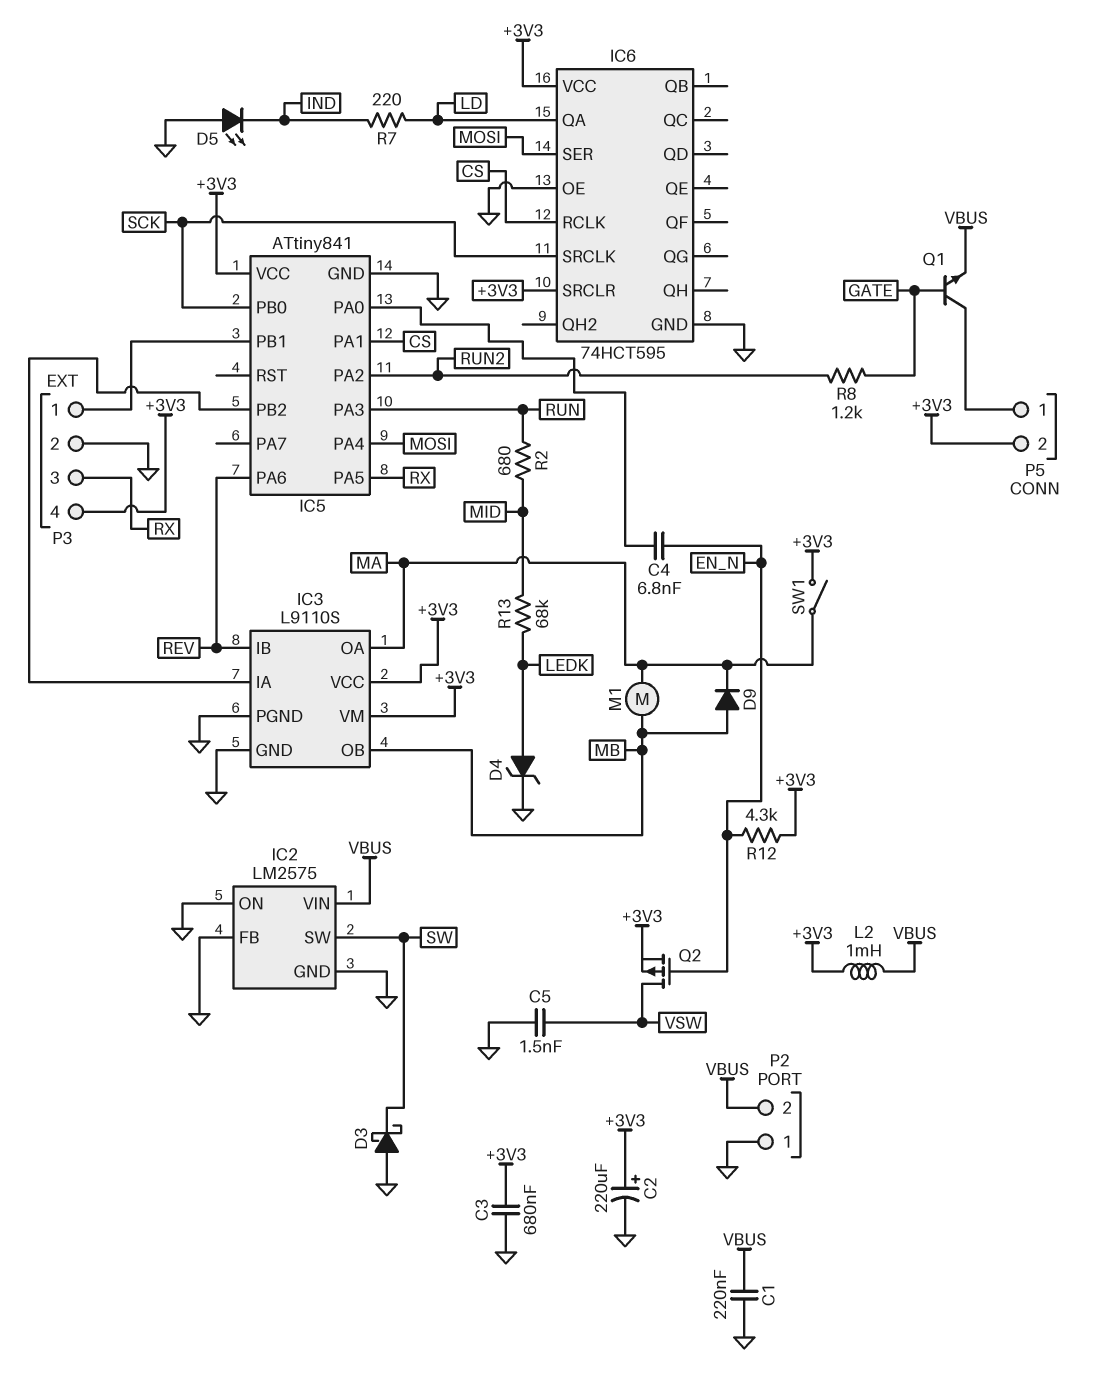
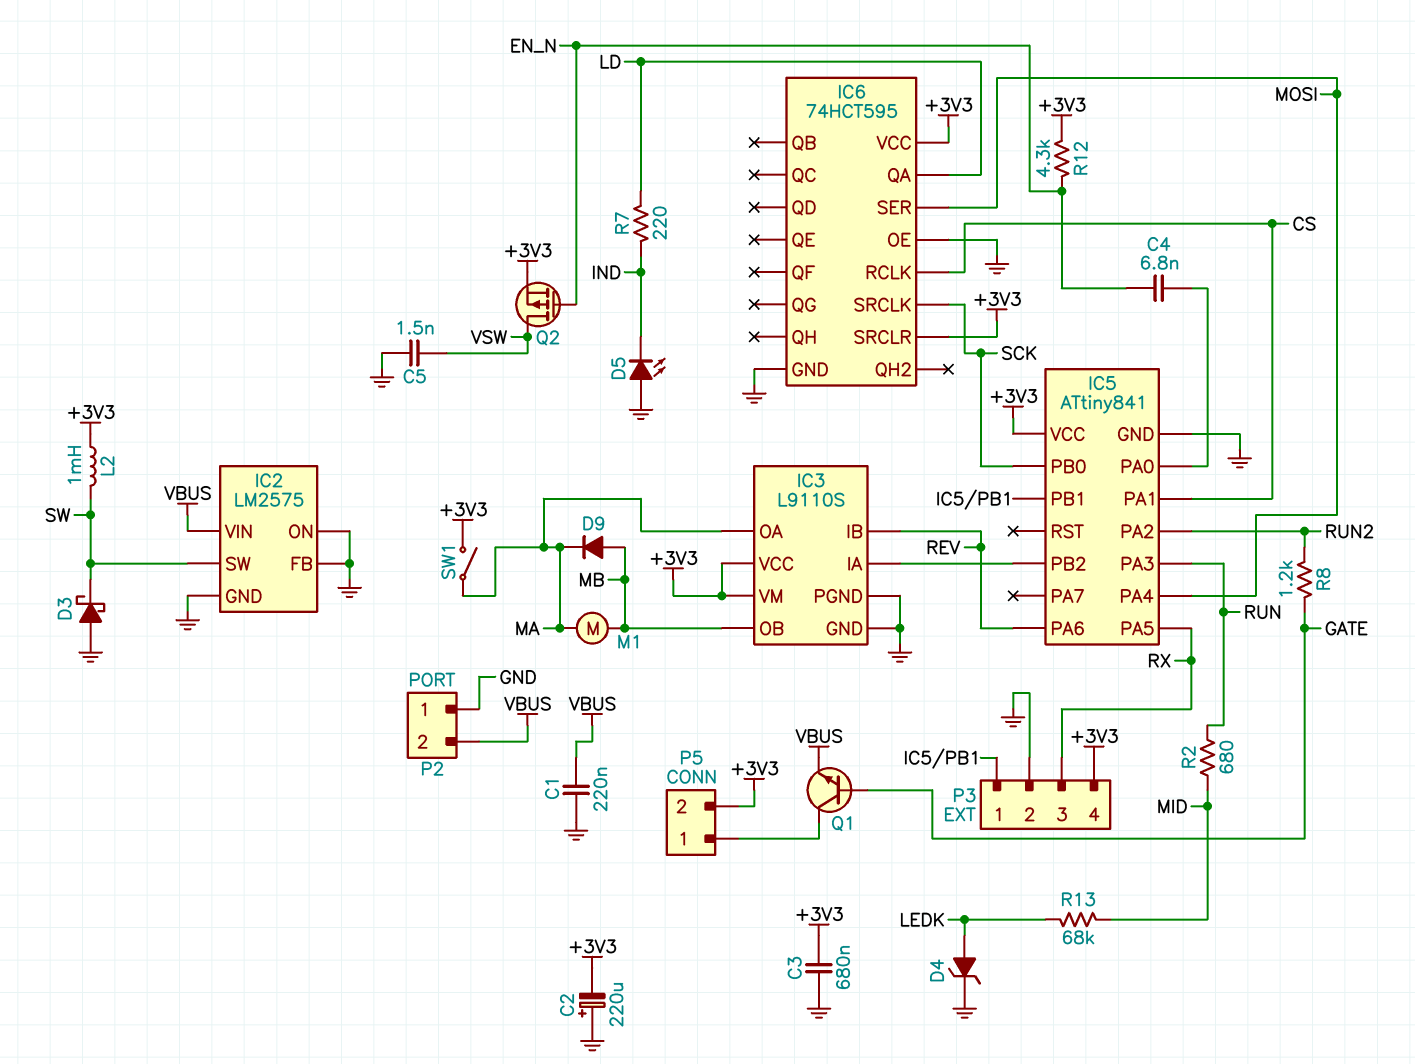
C2: 220uF (plus +3V3, minus GND) -> 220uF (plus GND, minus +3V3)
L2: 1mH (+3V3, VBUS) -> 1mH (+3V3, SW)

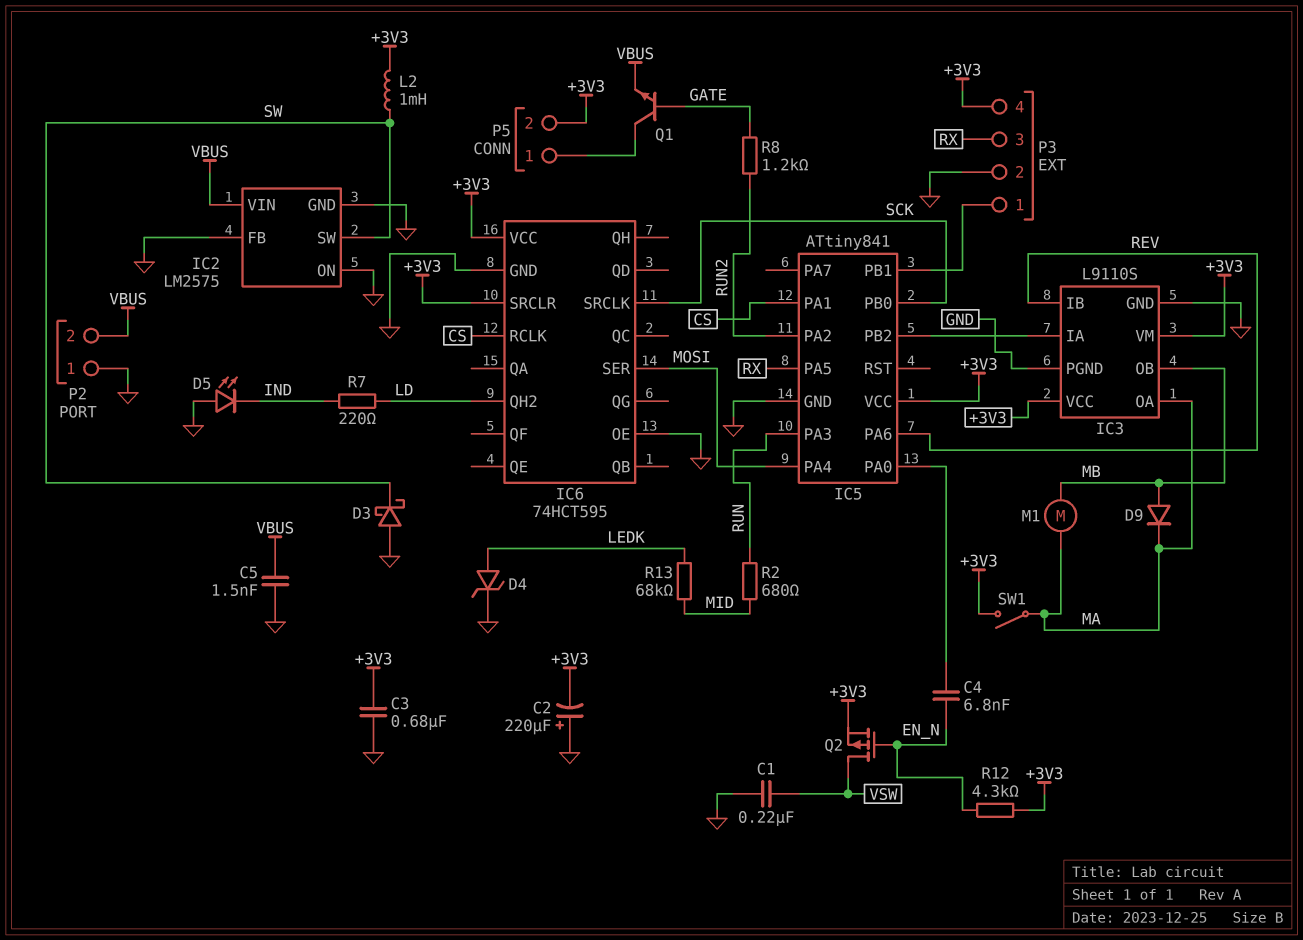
C1: 220nF (GND, VBUS) -> 220nF (GND, VSW)
C5: 1.5nF (GND, VSW) -> 1.5nF (GND, VBUS)
IC6 pin QA: LD -> none
IC6 pin QH2: none -> LD

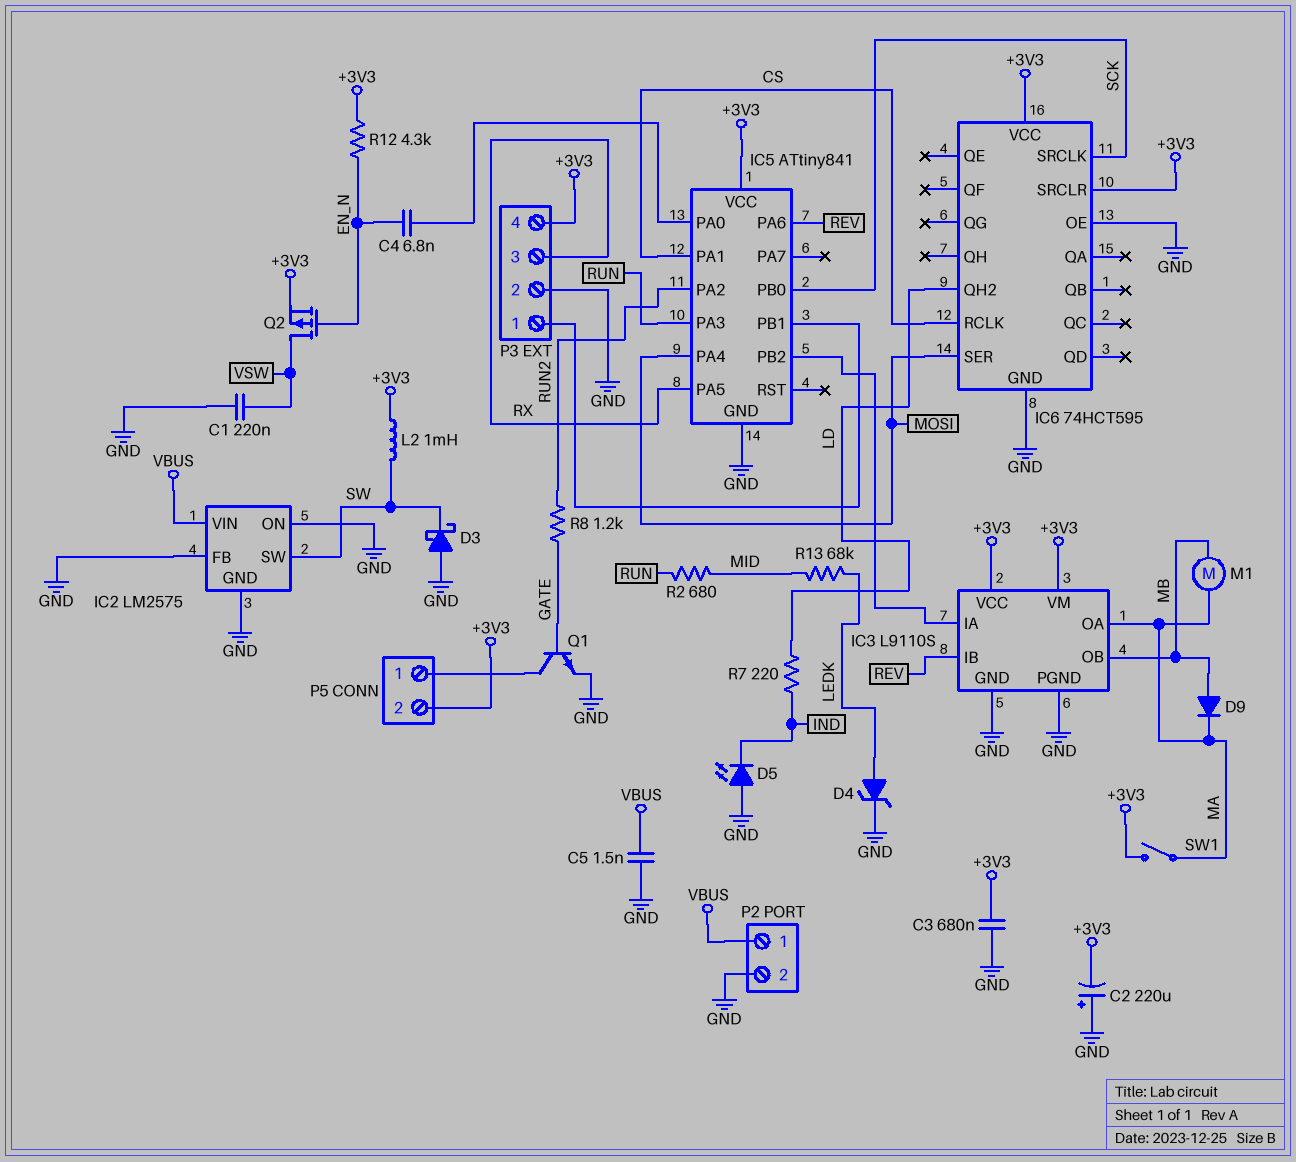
P2 pin 1: GND -> VBUS
P2 pin 2: VBUS -> GND
Q1: NPN (B GATE, C P5/1, E VBUS) -> NPN (B GATE, C P5/1, E GND)

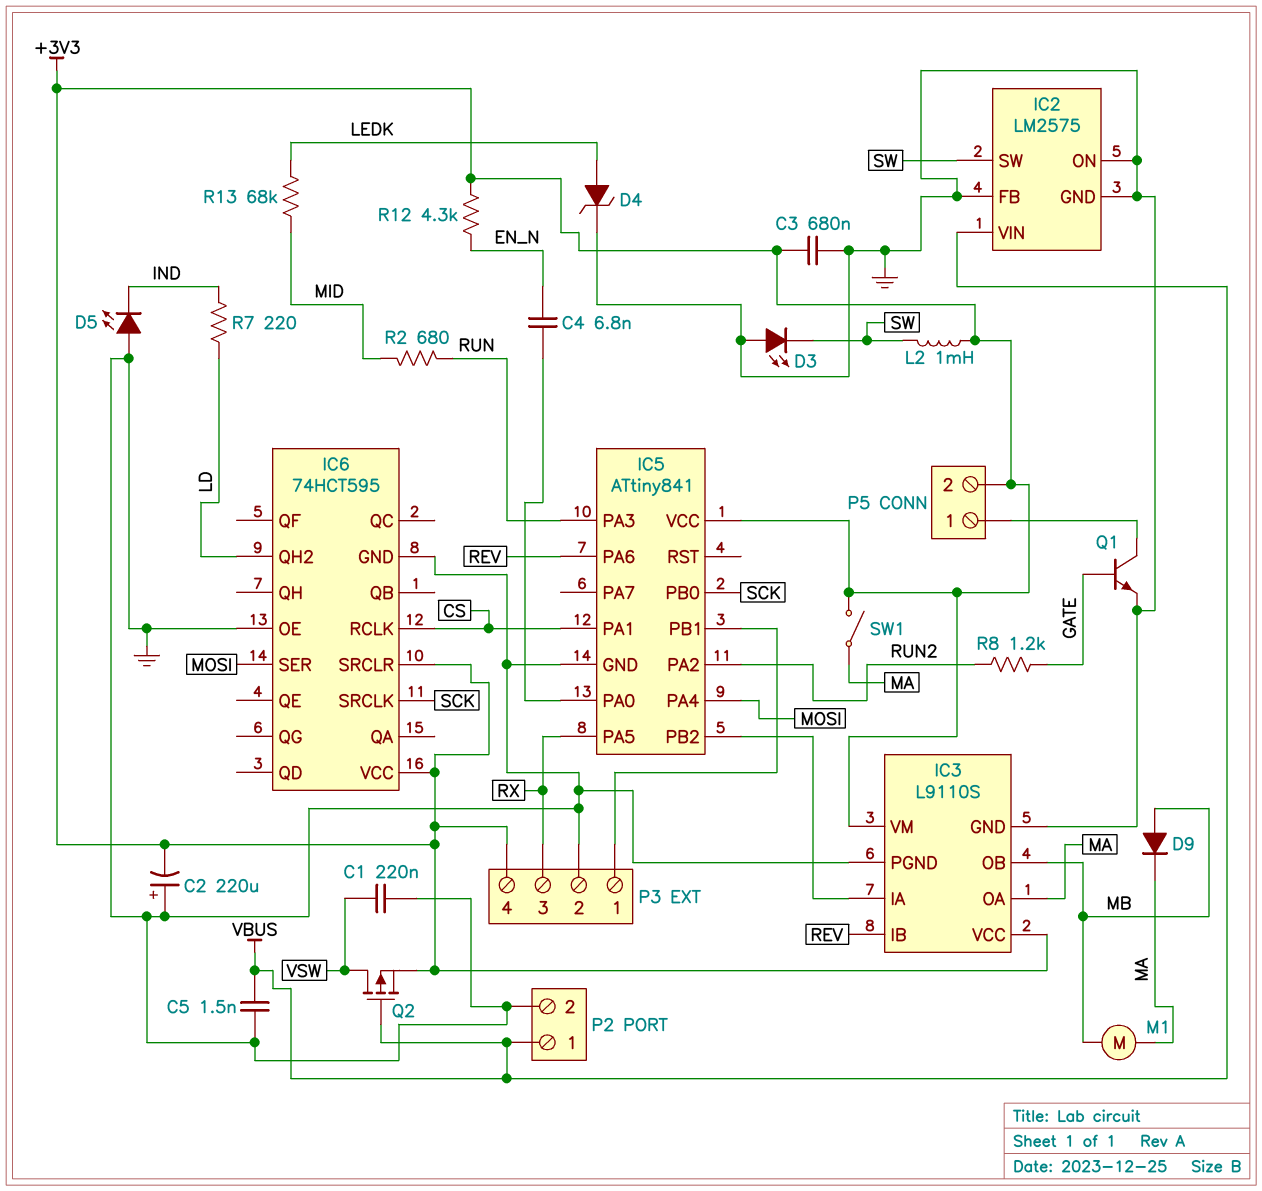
D3: schottky (A GND, K SW) -> LED (A GND, K SW)
Q2: PMOS (G EN_N, D VSW, S +3V3) -> PMOS (G VBUS, D VSW, S +3V3)

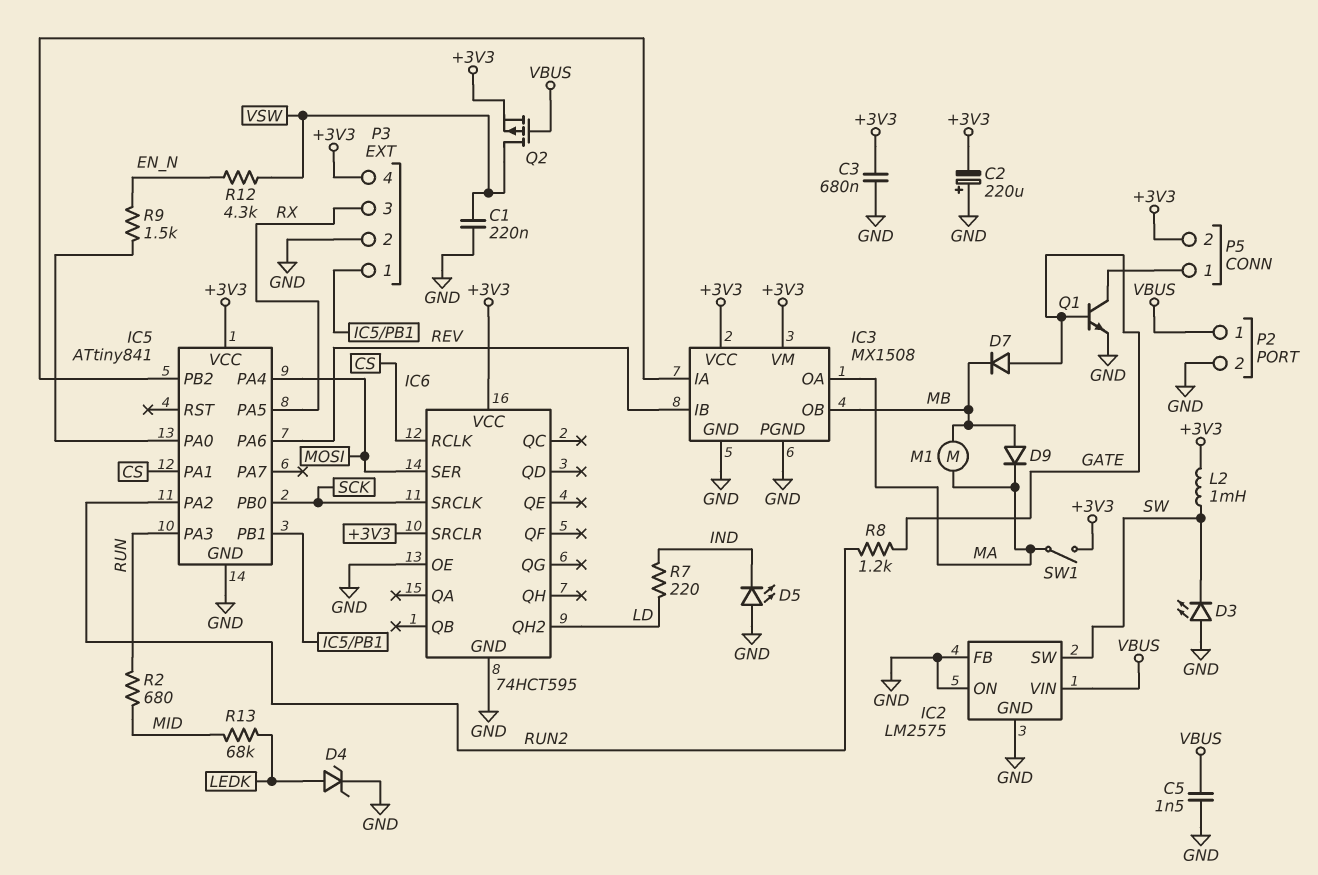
C4: 6.8nF (EN_N, IC5/PA0) -> none
D7: none -> diode (A GATE, K MB)
IC3: L9110S -> MX1508
R9: none -> 1.5k (EN_N, IC5/PA0)
R12: 4.3k (+3V3, EN_N) -> 4.3k (EN_N, VSW)

